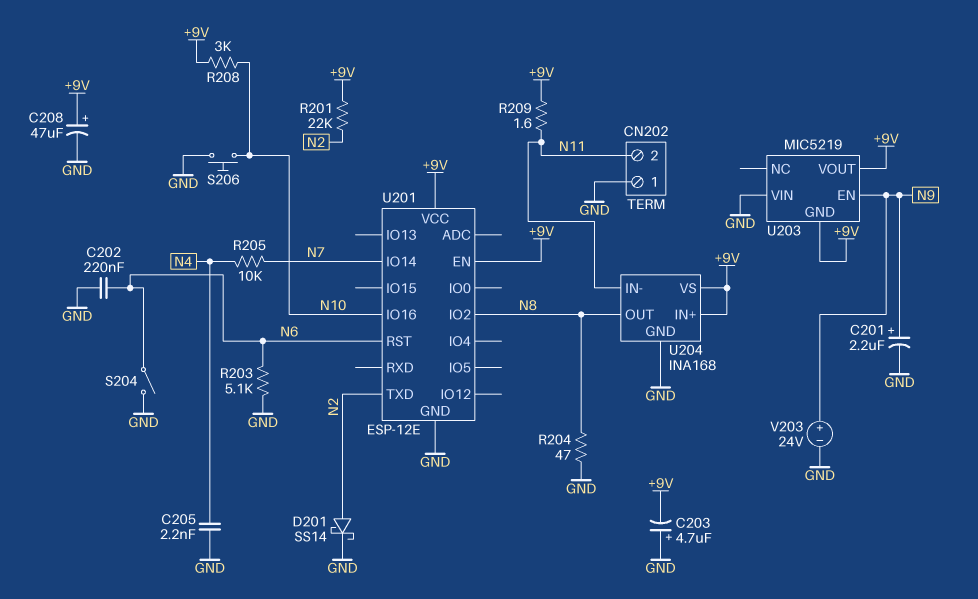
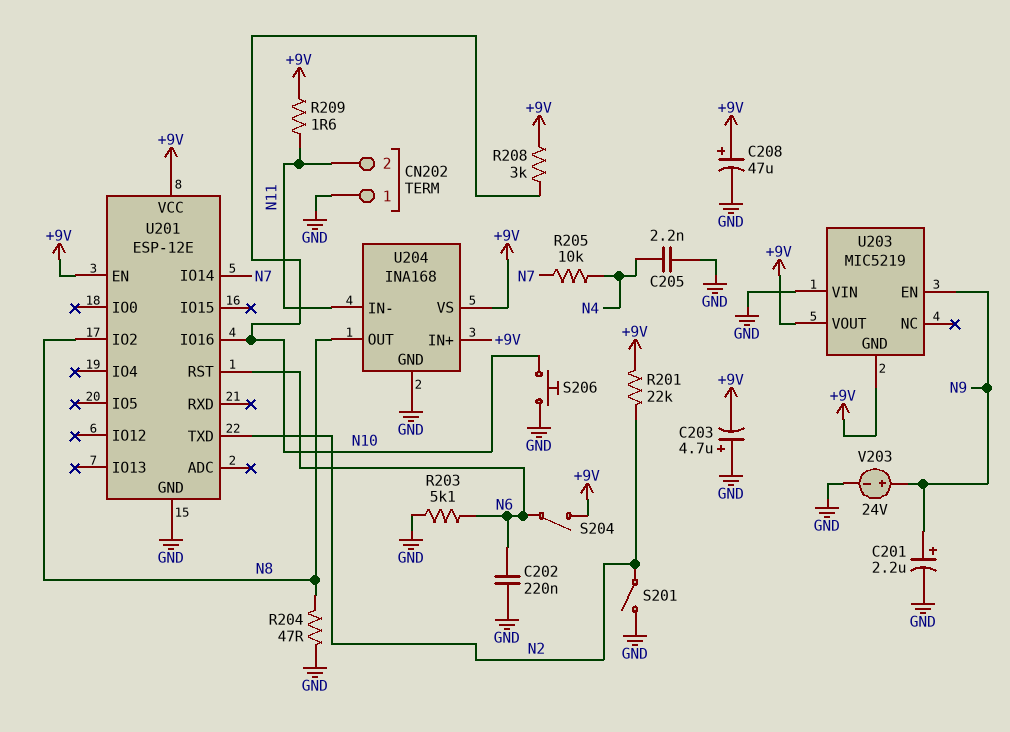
D201: schottky SS14 (A N2, K GND) -> none
S201: none -> switch (GND, N2)
S204: switch (GND, N6) -> switch (+9V, N6)

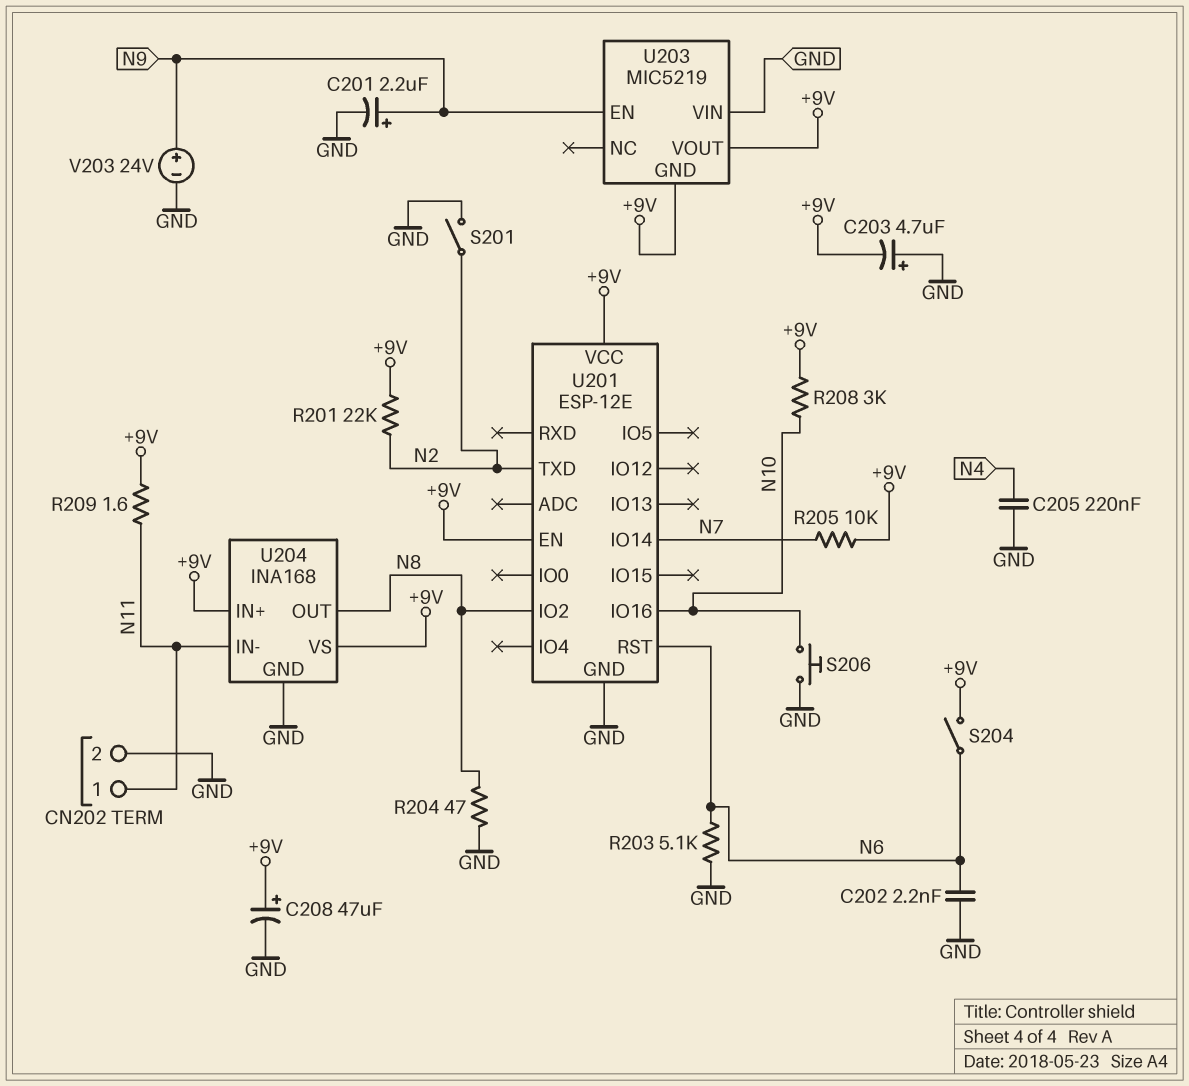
C202: 220nF (GND, N6) -> 2.2nF (GND, N6)
C205: 2.2nF (GND, N4) -> 220nF (GND, N4)
CN202 pin 1: GND -> N11
CN202 pin 2: N11 -> GND
R205: 10k (N4, N7) -> 10k (+9V, N7)

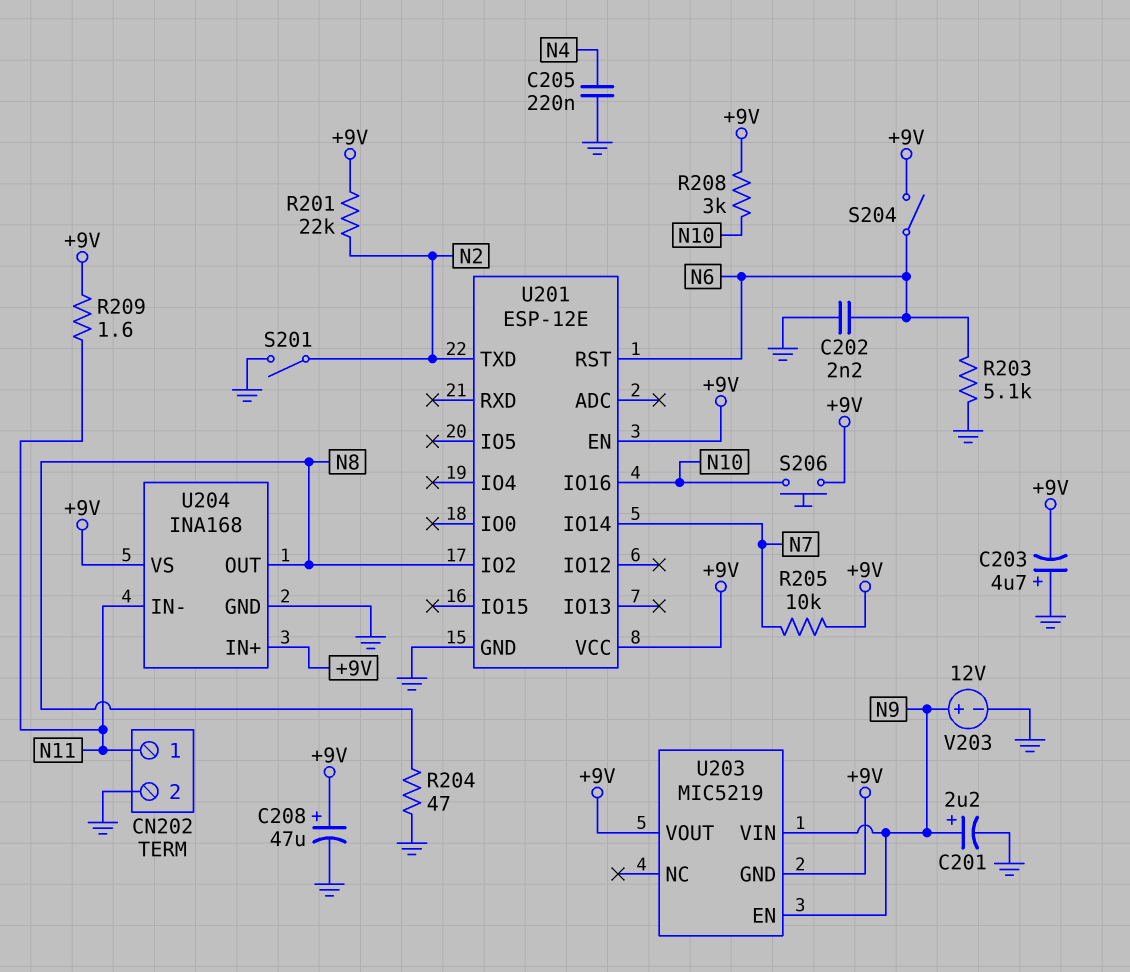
S206: button (GND, N10) -> button (+9V, N10)
U203 pin VIN: GND -> N9
V203: 24V (plus N9, minus GND) -> 12V (plus N9, minus GND)

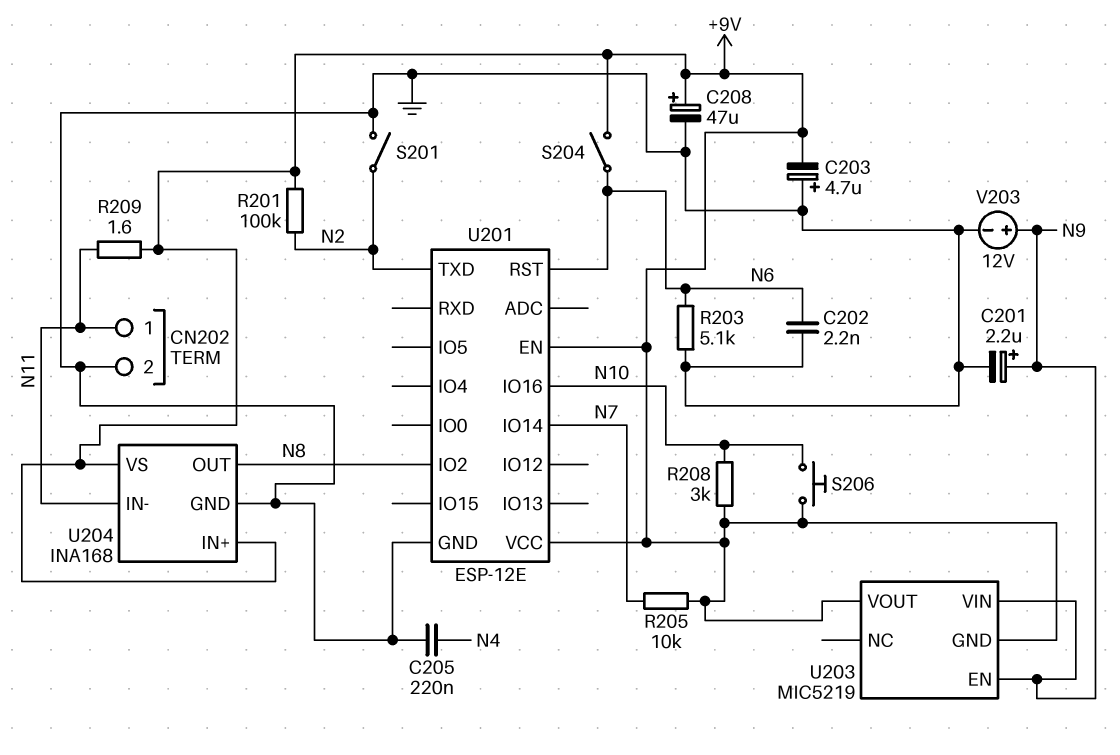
R201: 22k (+9V, N2) -> 100k (+9V, N2)
R204: 47 (GND, N8) -> none

